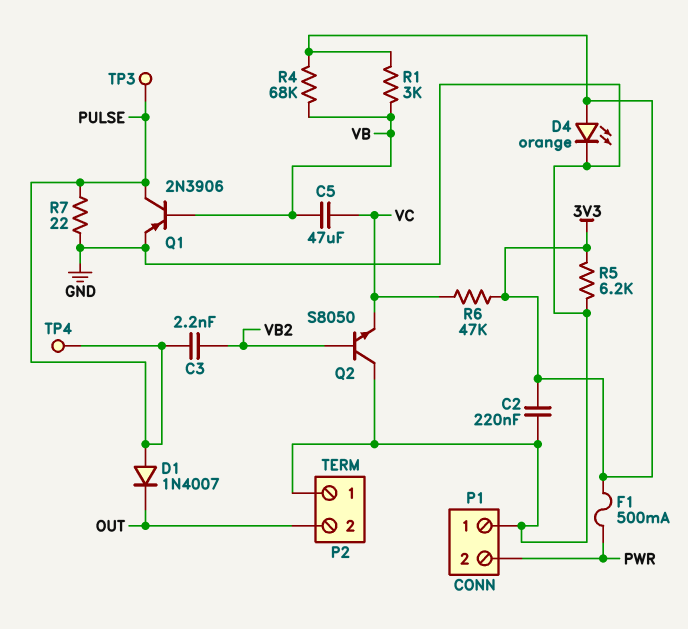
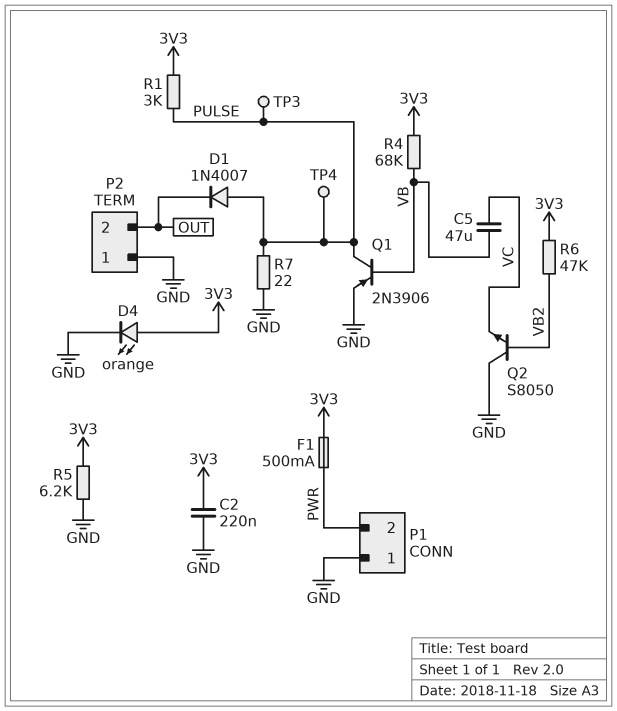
C3: 2.2nF (PULSE, VB2) -> none
R1: 3k (3V3, VB) -> 3k (3V3, PULSE)
R6: 47k (3V3, VC) -> 47k (3V3, VB2)

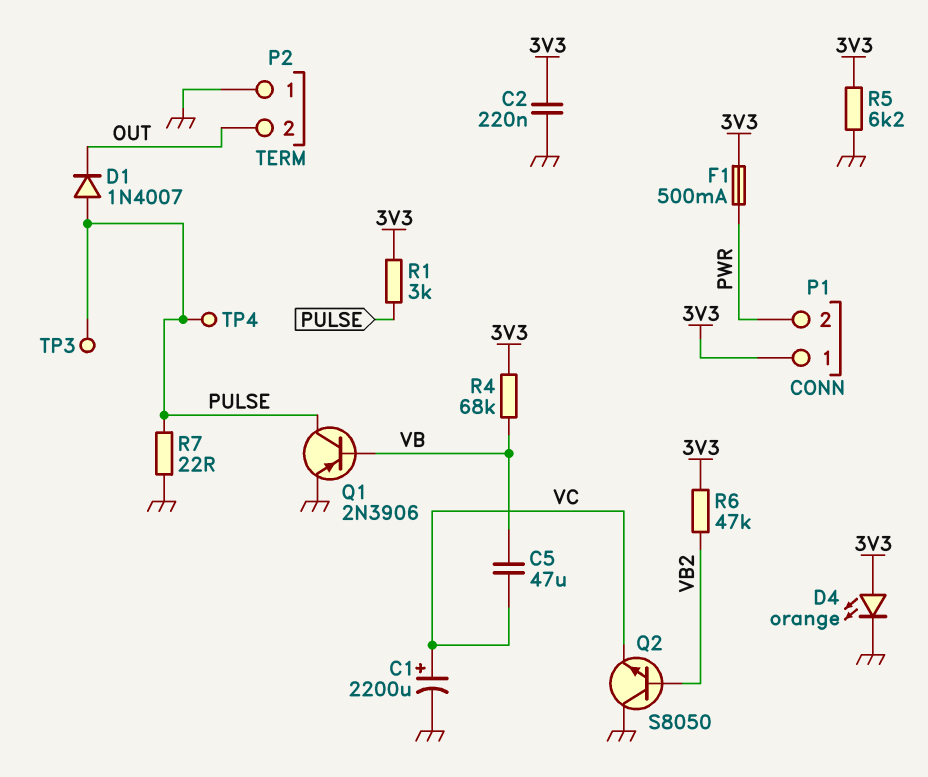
C1: none -> 2200uF (plus VC, minus GND)
P1 pin 1: GND -> 3V3

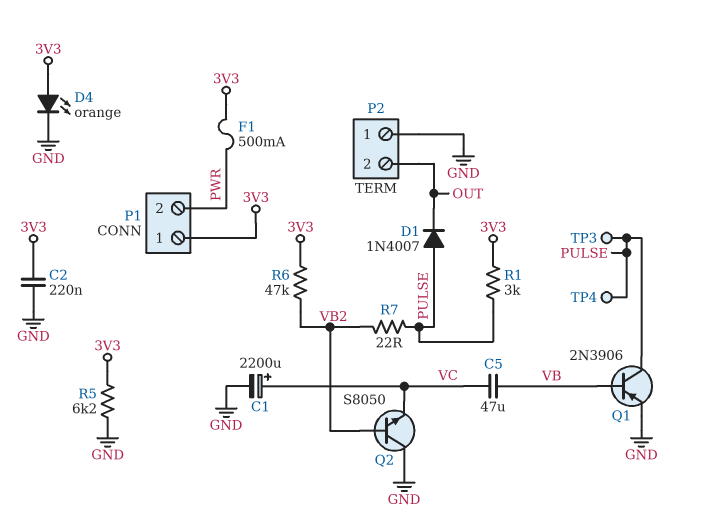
R4: 68k (3V3, VB) -> none
R7: 22 (GND, PULSE) -> 22 (PULSE, VB2)

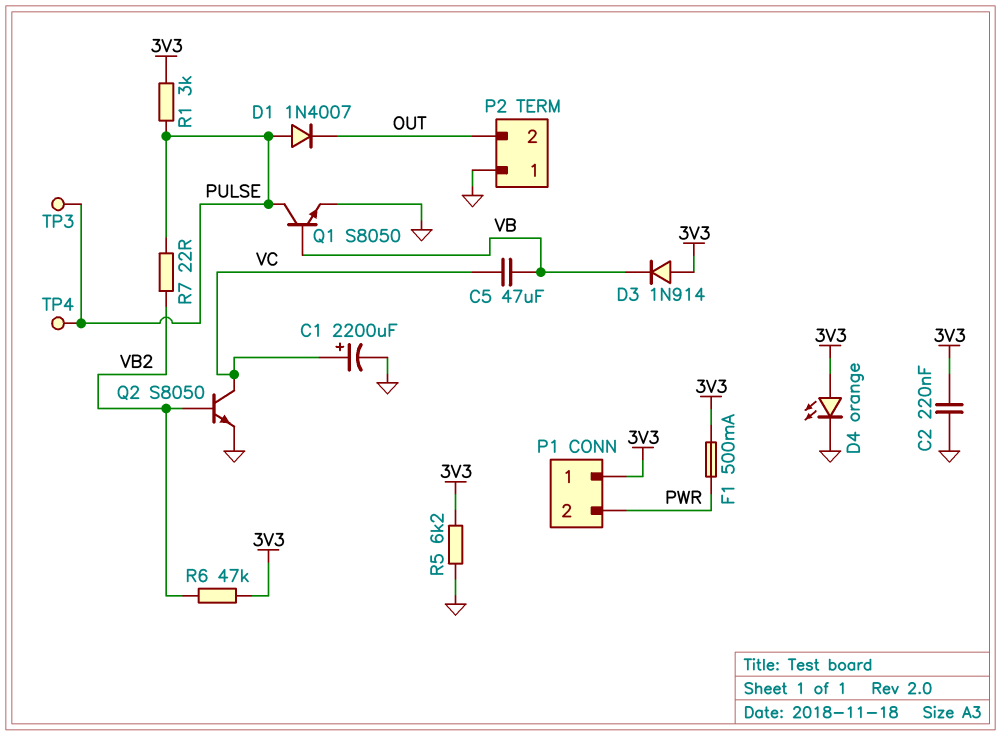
D3: none -> diode 1N914 (A 3V3, K VB)
Q1: PNP 2N3906 (B VB, C PULSE, E GND) -> NPN S8050 (B VB, C PULSE, E GND)
Q2: NPN S8050 (B VB2, C GND, E VC) -> NPN S8050 (B VB2, C VC, E GND)

